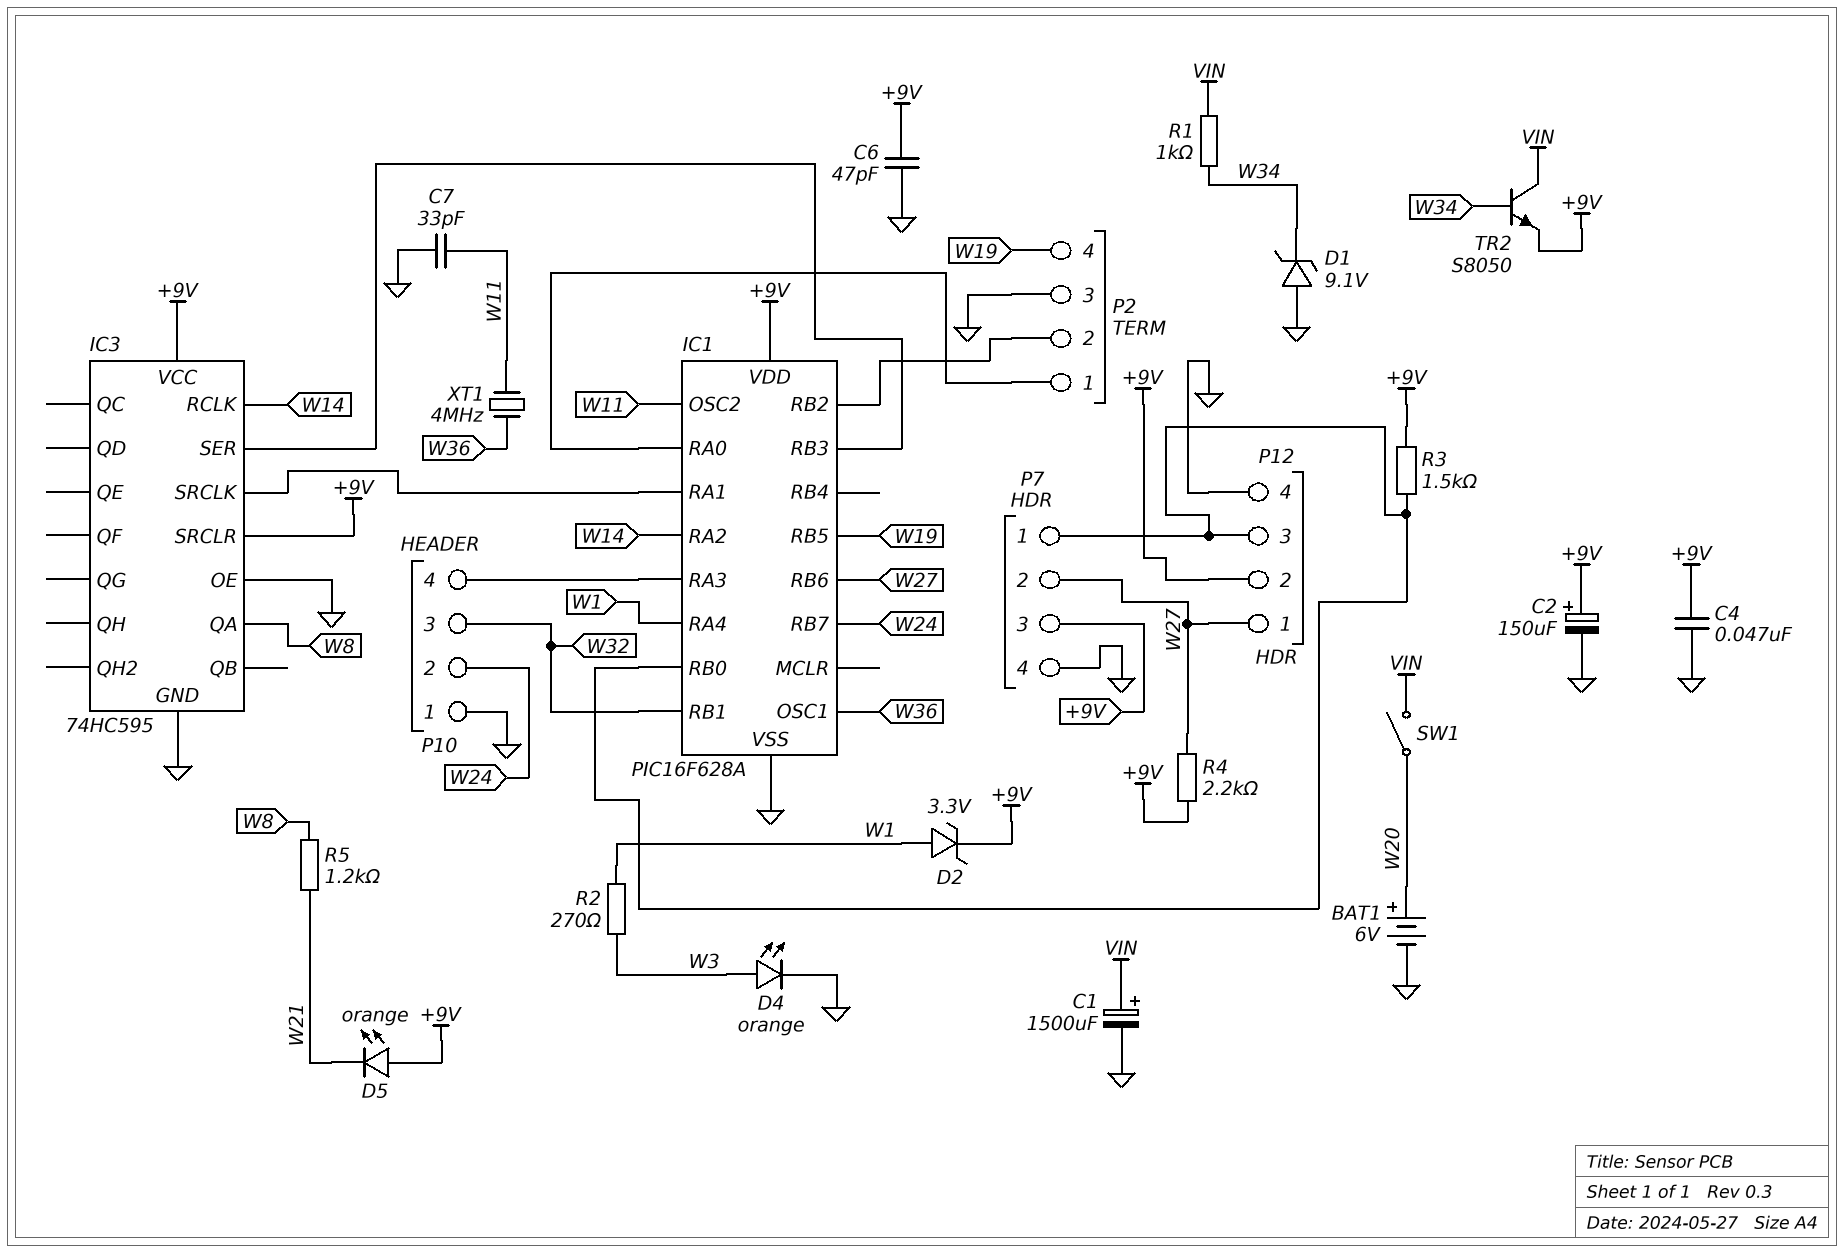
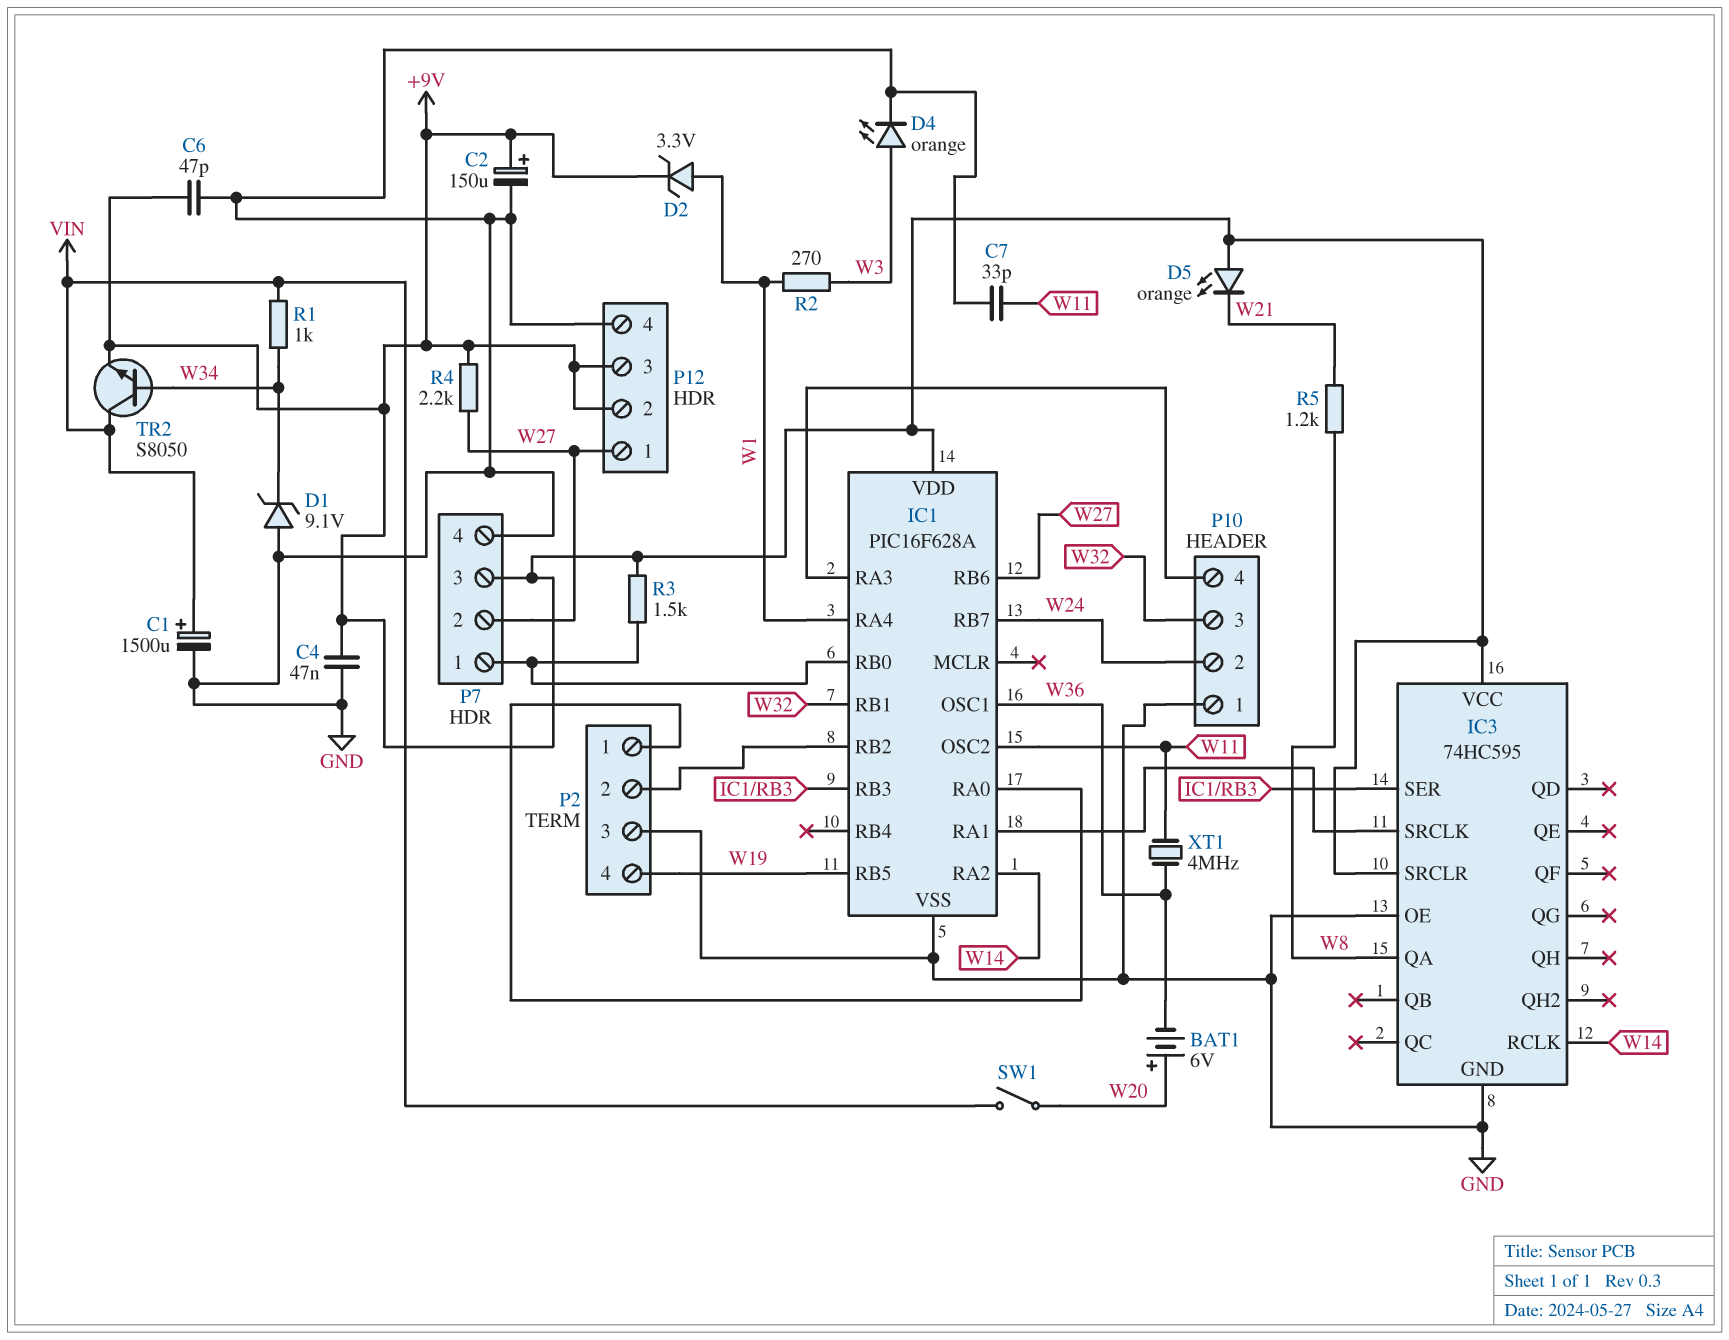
BAT1: 6V (plus W20, minus GND) -> 6V (plus W20, minus W36)
P12 pin 3: IC1/RB0 -> +9V

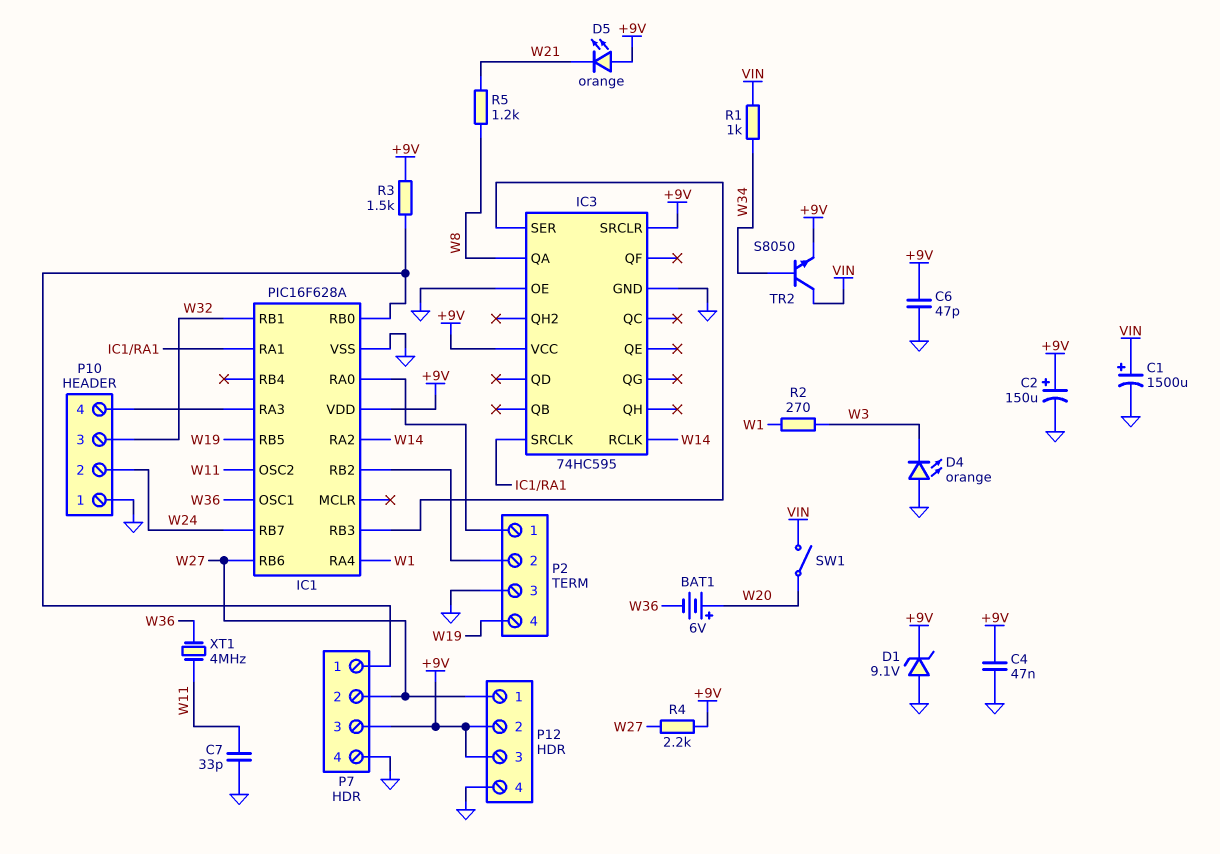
D1: zener 9.1V (A GND, K W34) -> zener 9.1V (A GND, K +9V)
D2: zener 3.3V (A W1, K +9V) -> none
D4: LED orange (A W3, K GND) -> LED orange (A GND, K W3)

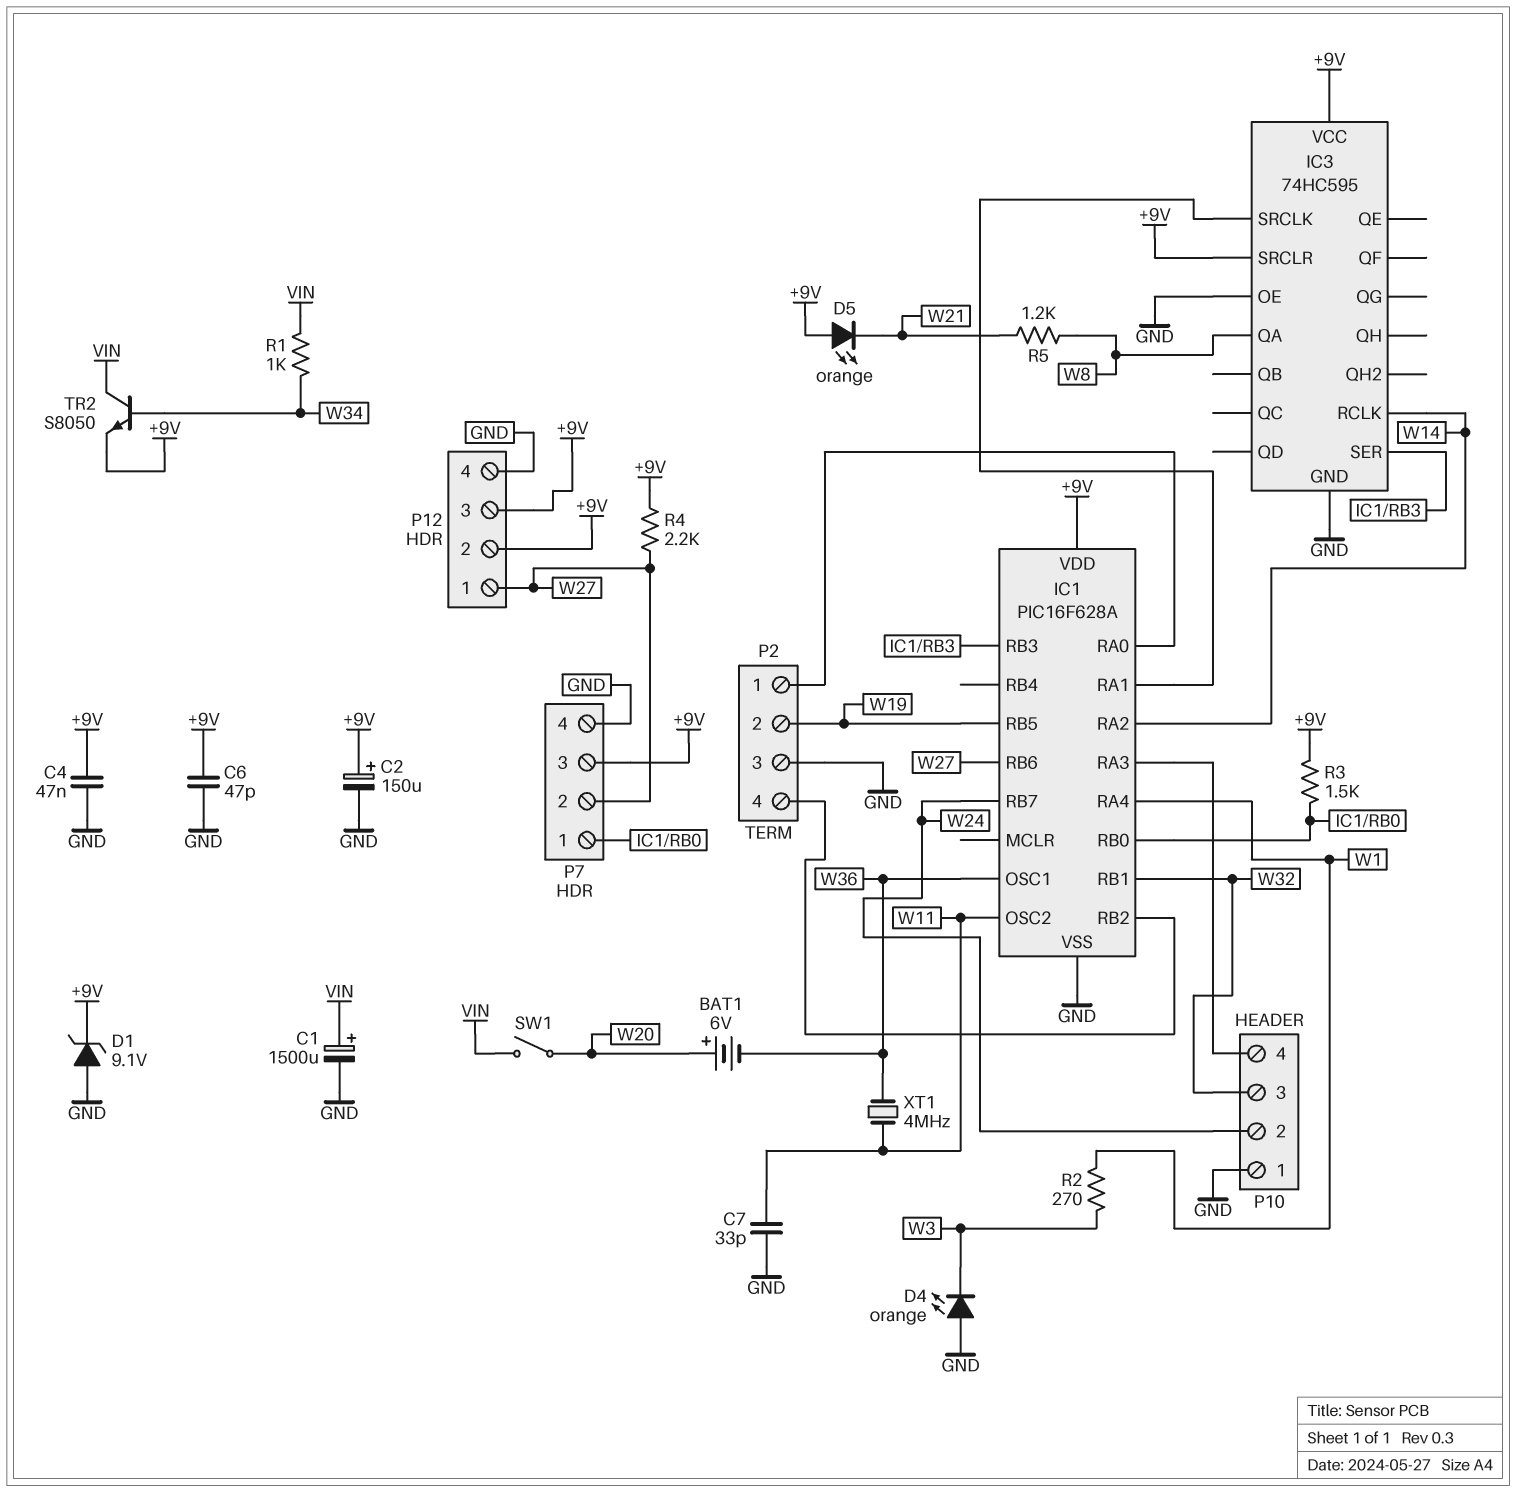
P2 pin 2: IC1/RB2 -> W19
P2 pin 4: W19 -> IC1/RB2

